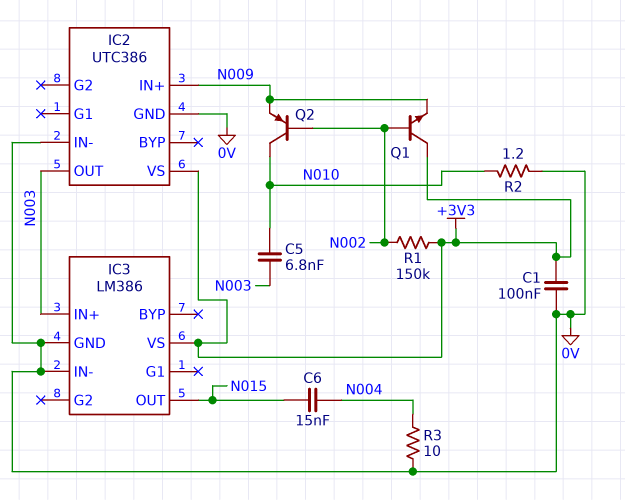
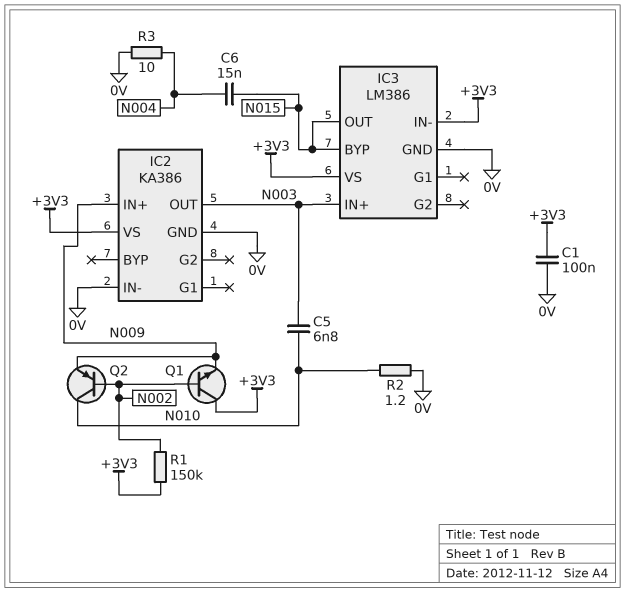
IC2: UTC386 -> KA386
IC3 pin BYP: none -> N015
IC3 pin IN-: 0V -> +3V3

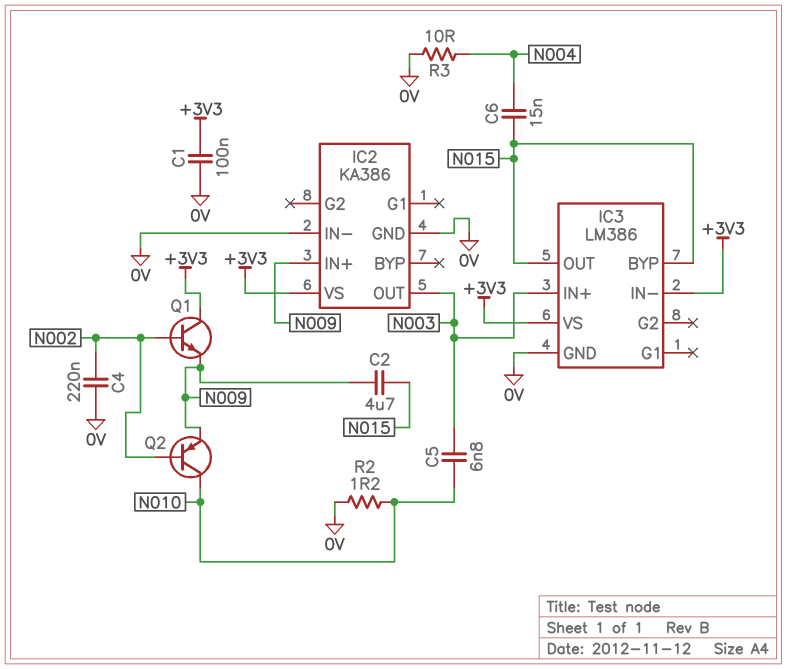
C2: none -> 4.7uF (N009, N015)
C4: none -> 220nF (0V, N002)
R1: 150k (+3V3, N002) -> none

